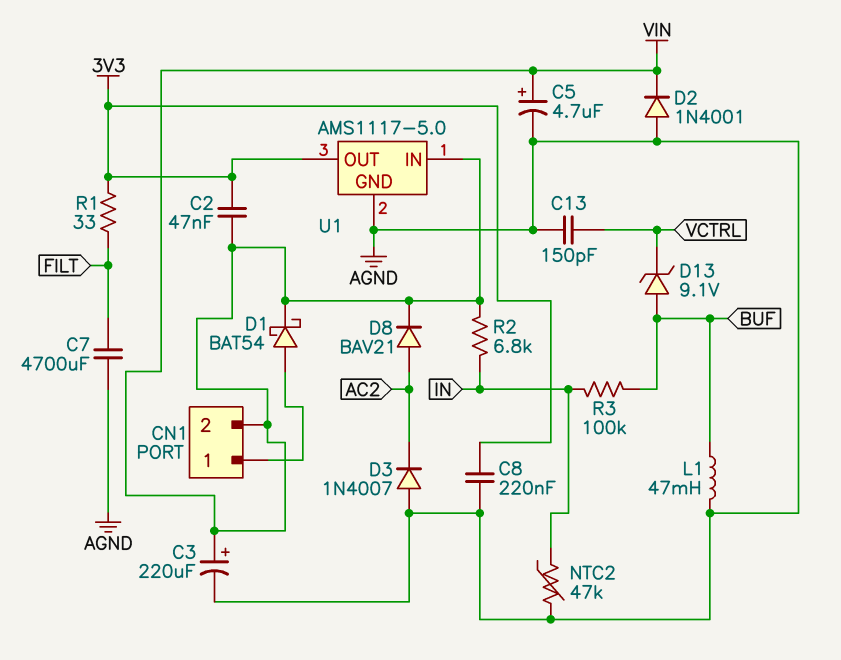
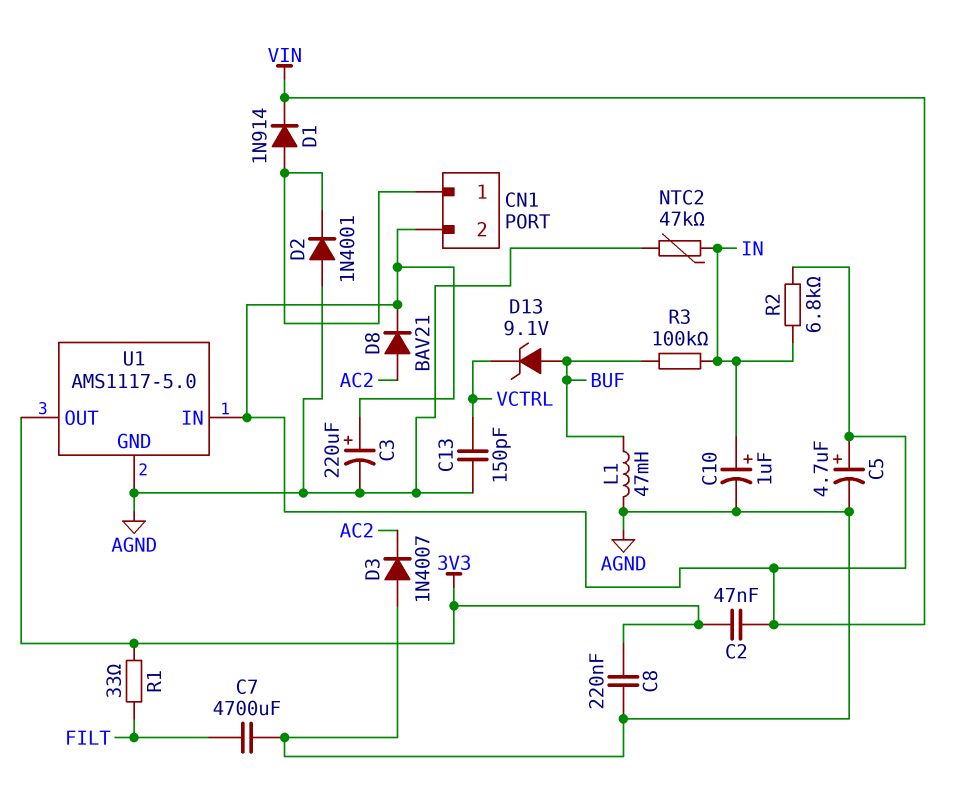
C10: none -> 1uF (plus IN, minus AGND)
D1: schottky BAT54 (A CN1/1, K VIN) -> diode 1N914 (A CN1/1, K VIN)
D2: diode 1N4001 (A AGND, K VIN) -> diode 1N4001 (A AGND, K CN1/1)

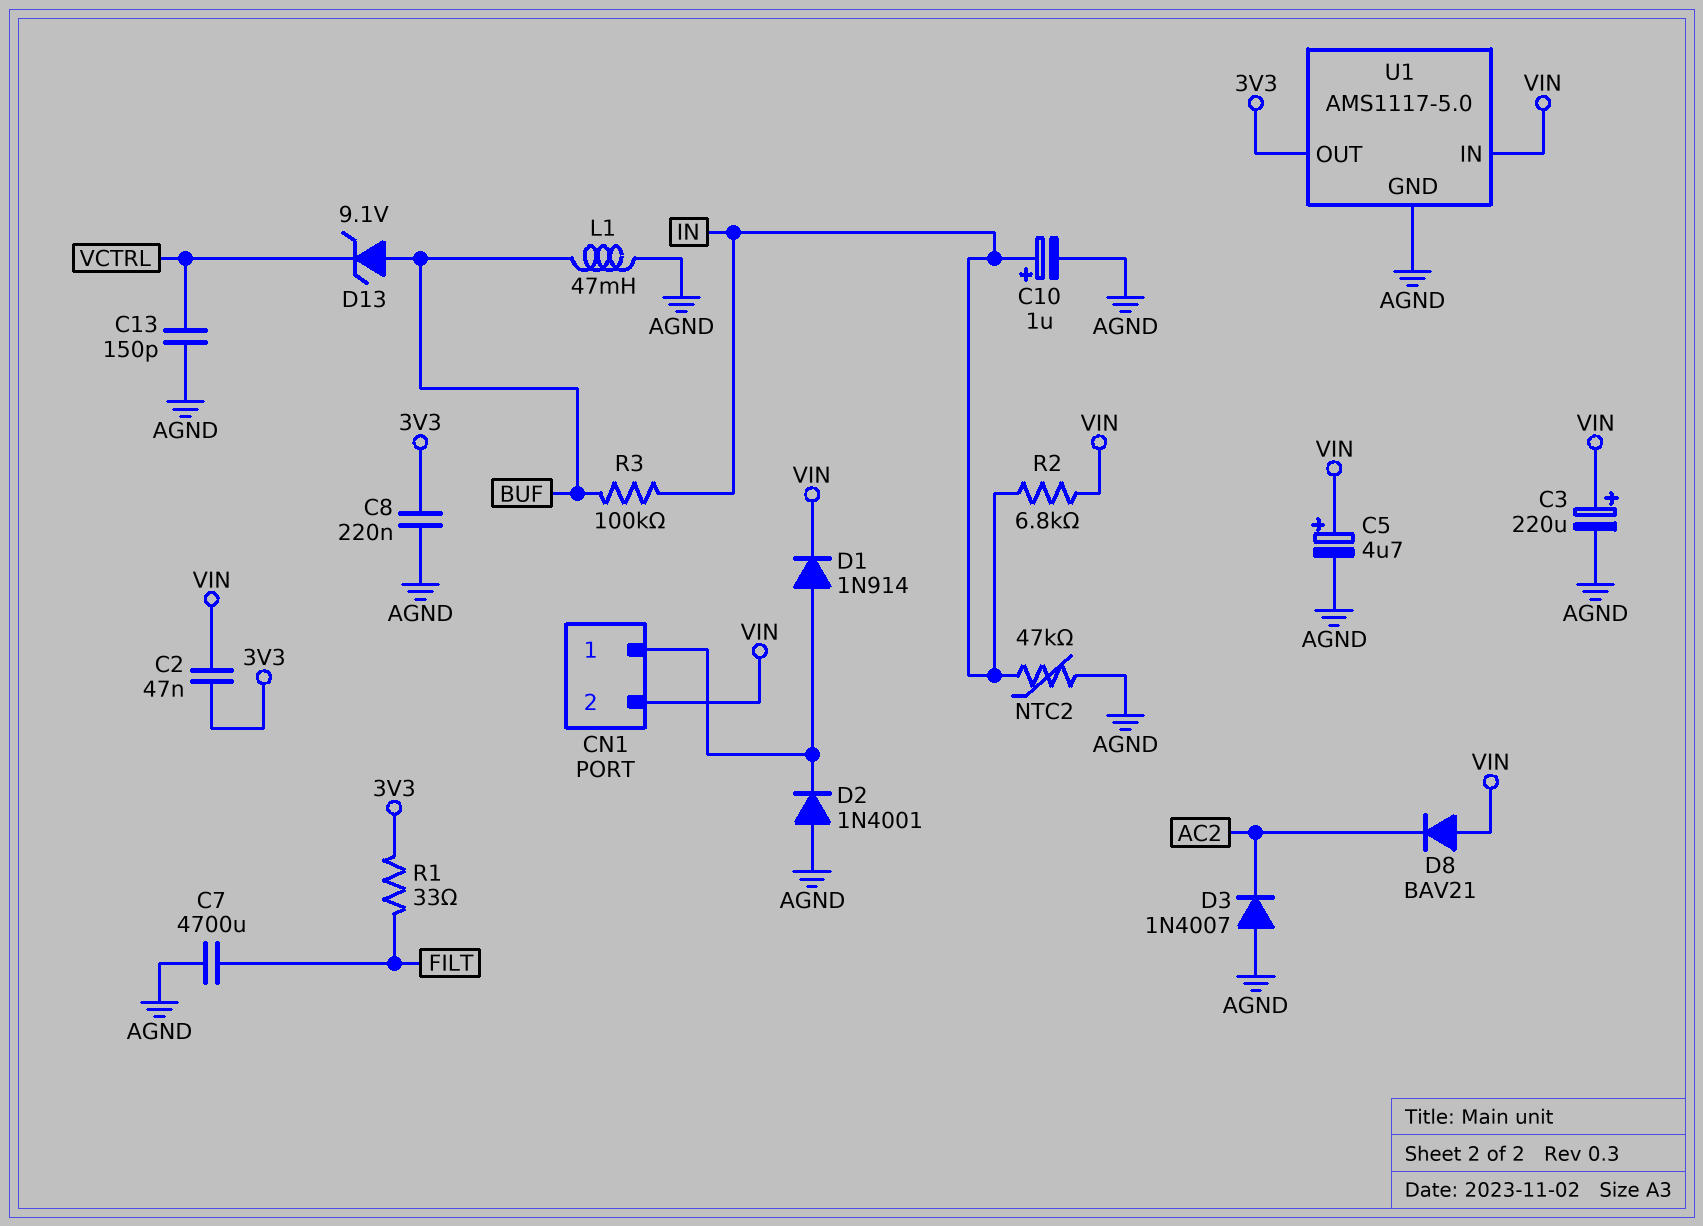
D8: diode BAV21 (A AC2, K VIN) -> diode BAV21 (A VIN, K AC2)

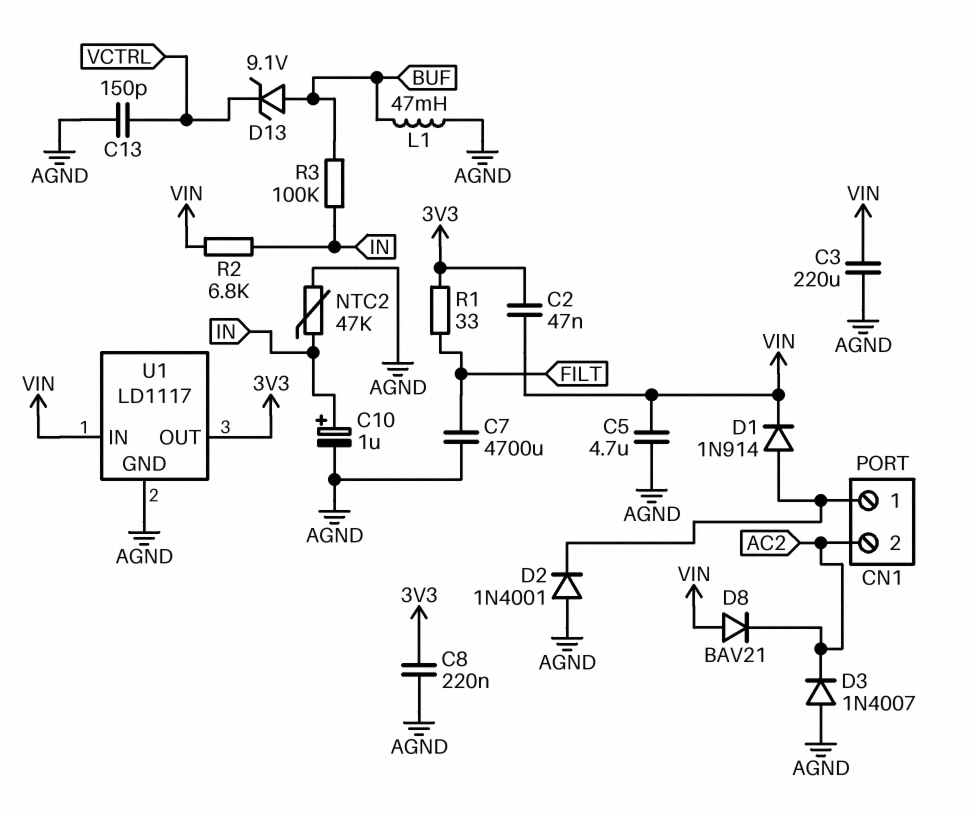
C3: 220uF (plus VIN, minus AGND) -> 220uF (AGND, VIN)
C5: 4.7uF (plus VIN, minus AGND) -> 4.7uF (AGND, VIN)
CN1 pin 2: VIN -> AC2
U1: AMS1117-5.0 -> LD1117

